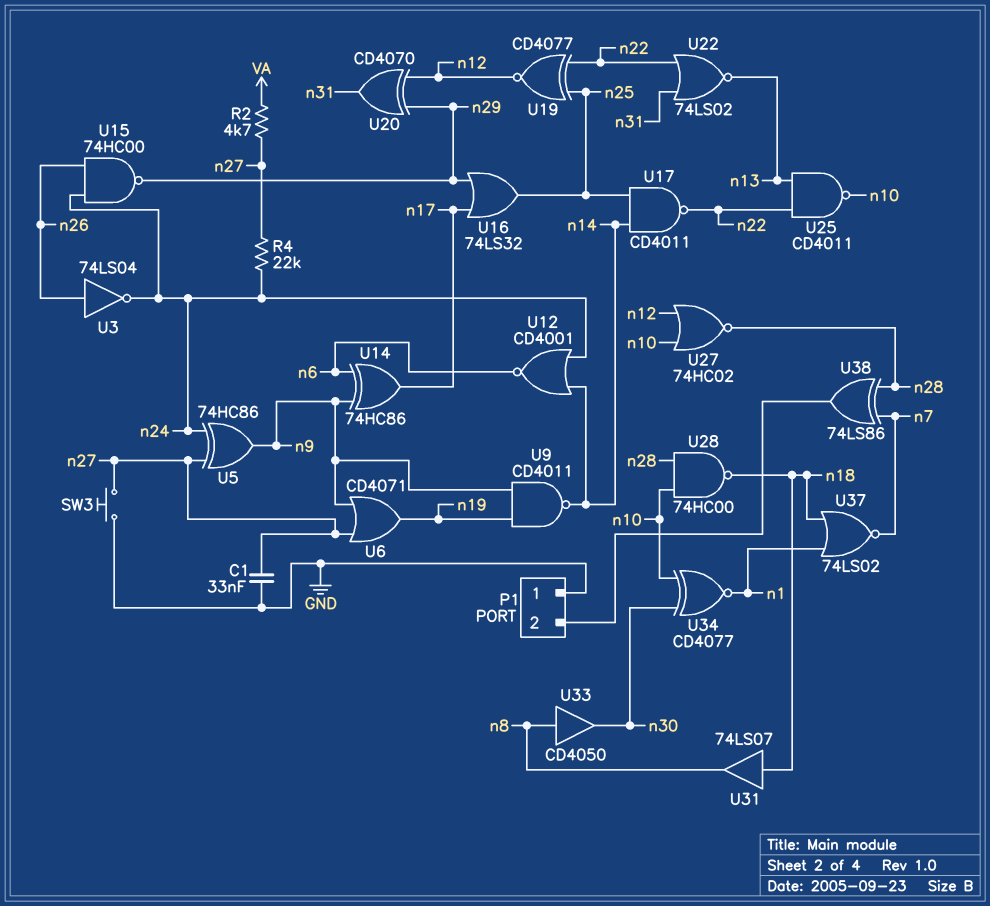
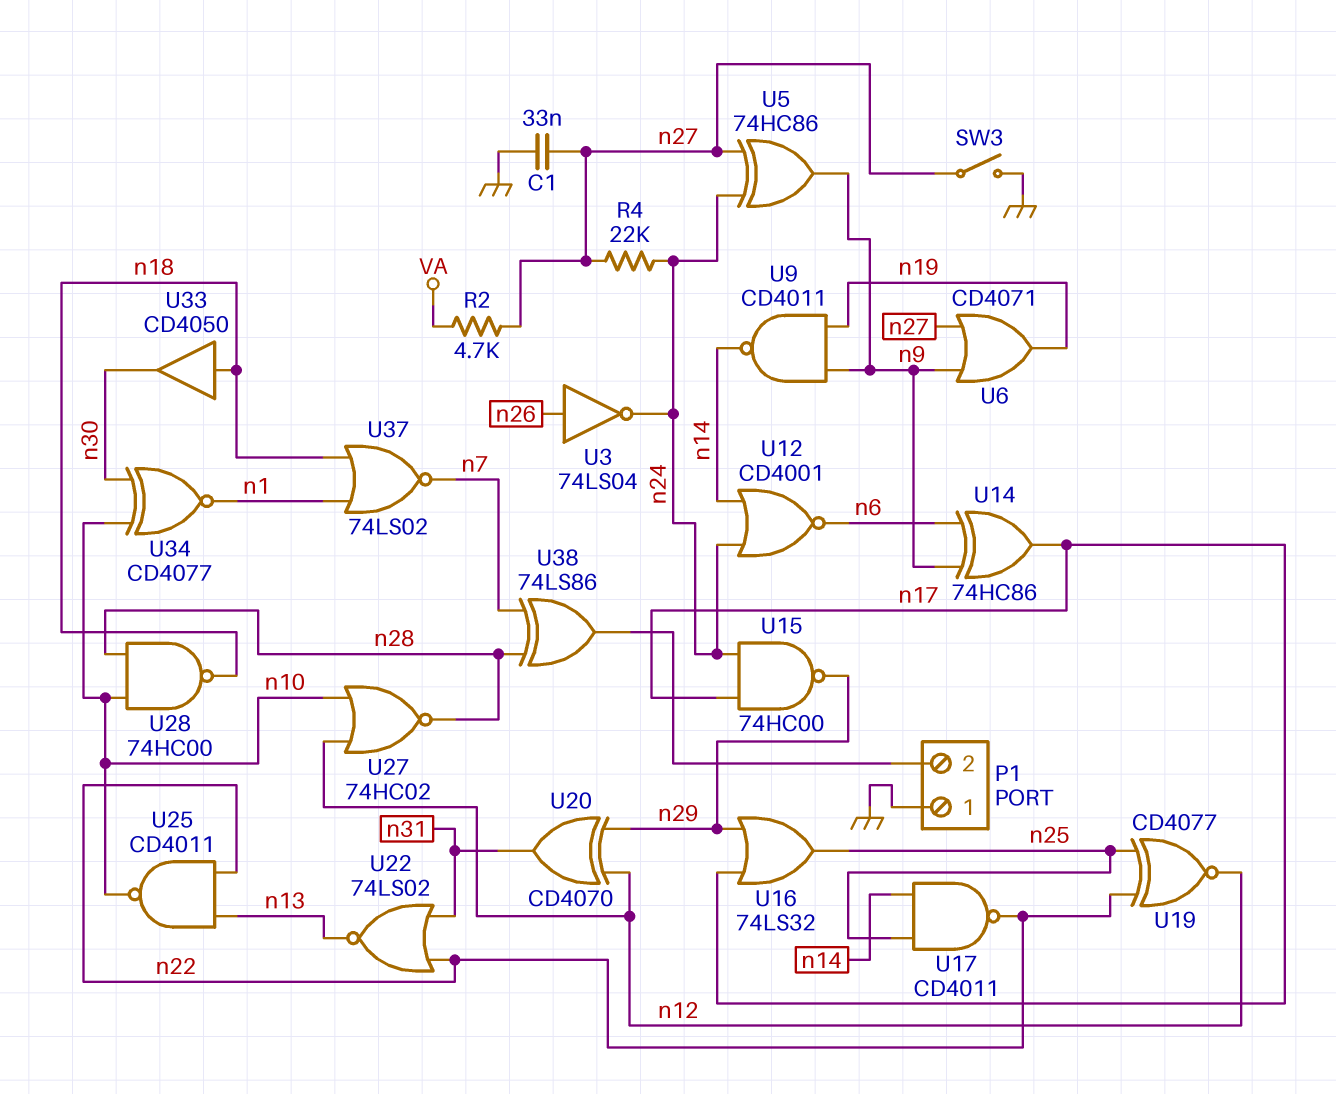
SW3: button (GND, n27) -> switch (GND, n27)
U15: NAND 74HC00 (in n24, in n26, out n29) -> NAND 74HC00 (in n17, in n24, out n29)
U31: buffer 74LS07 (in n18, out n8) -> none
U33: buffer CD4050 (in n8, out n30) -> buffer CD4050 (in n18, out n30)

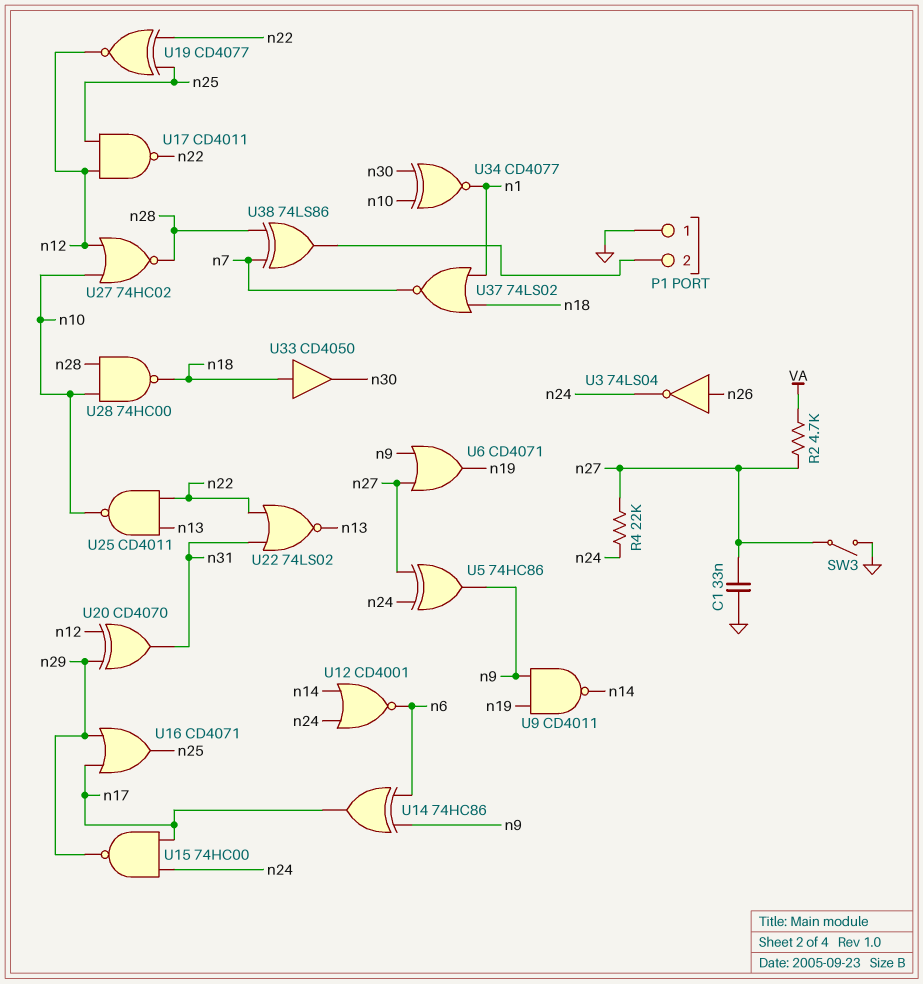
U16: OR 74LS32 (in n17, in n29, out n25) -> OR CD4071 (in n17, in n29, out n25)
U17: NAND CD4011 (in n14, in n25, out n22) -> NAND CD4011 (in n12, in n25, out n22)

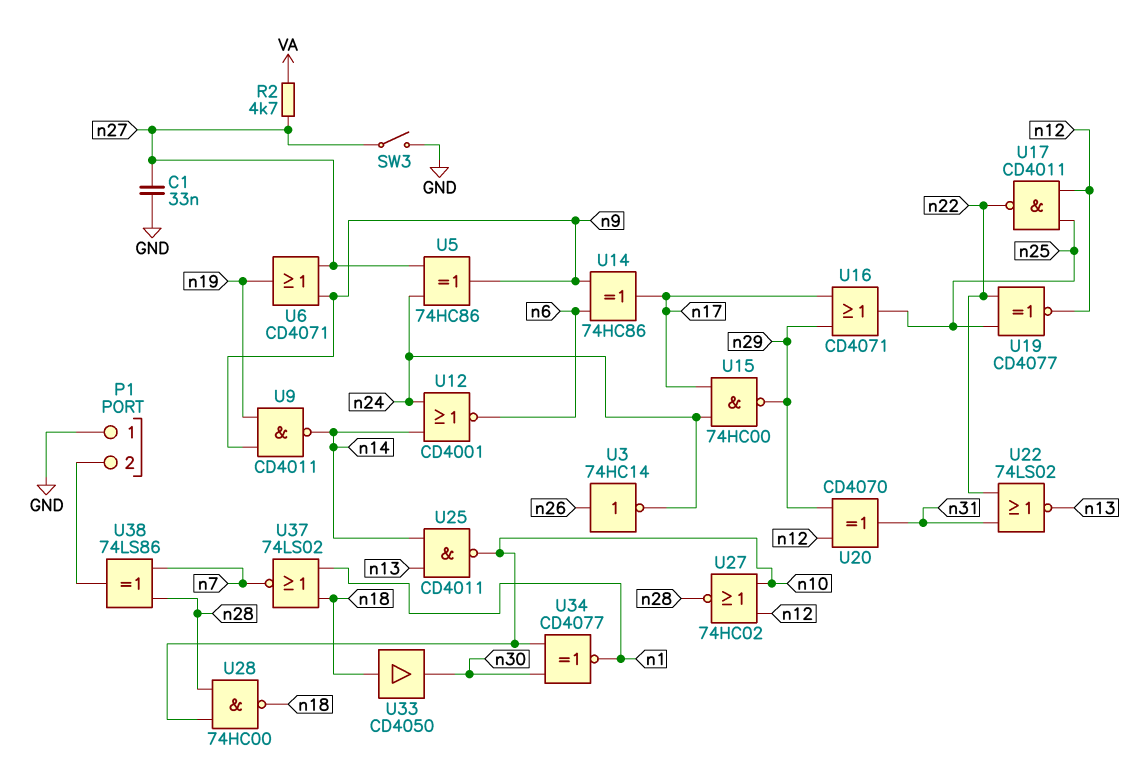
R4: 22k (n24, n27) -> none
U3: NOT 74LS04 (in n26, out n24) -> NOT 74HC14 (in n26, out n24)
U25: NAND CD4011 (in n13, in n22, out n10) -> NAND CD4011 (in n13, in n14, out n10)

